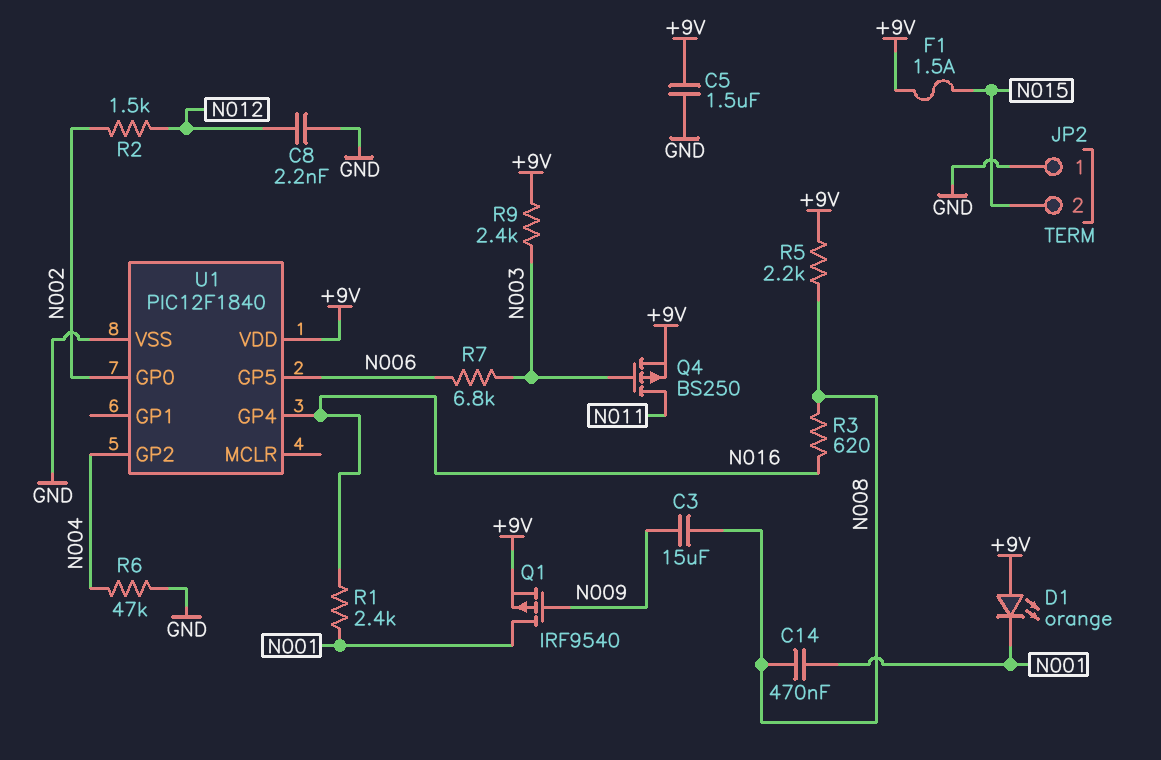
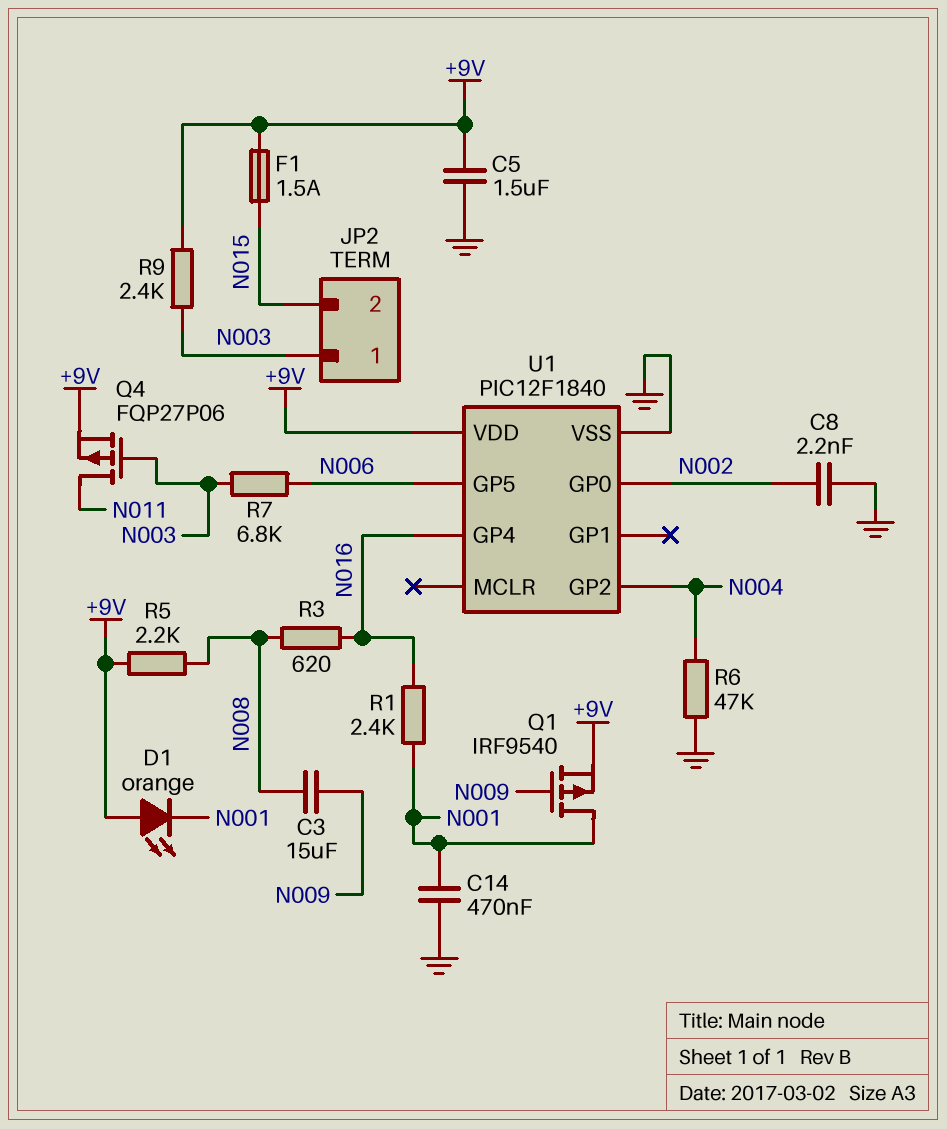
C8: 2.2nF (GND, N012) -> 2.2nF (GND, N002)
C14: 470nF (N001, N008) -> 470nF (GND, N001)
JP2 pin 1: GND -> N003
Q4: PMOS BS250 (G N003, D N011, S +9V) -> PMOS FQP27P06 (G N003, D N011, S +9V)
R2: 1.5k (N002, N012) -> none

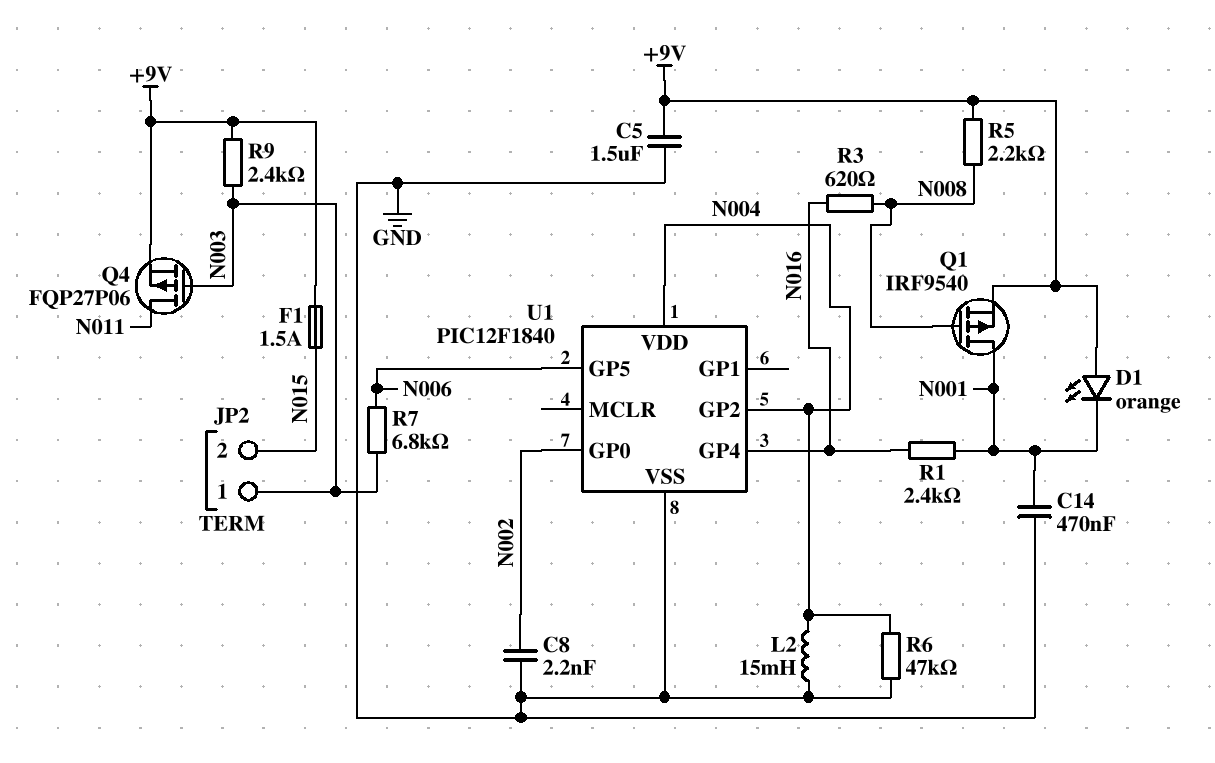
C3: 15uF (N008, N009) -> none
L2: none -> 15mH (GND, N004)
Q1: PMOS IRF9540 (G N009, D N001, S +9V) -> PMOS IRF9540 (G N008, D N001, S +9V)
U1 pin VDD: +9V -> N004

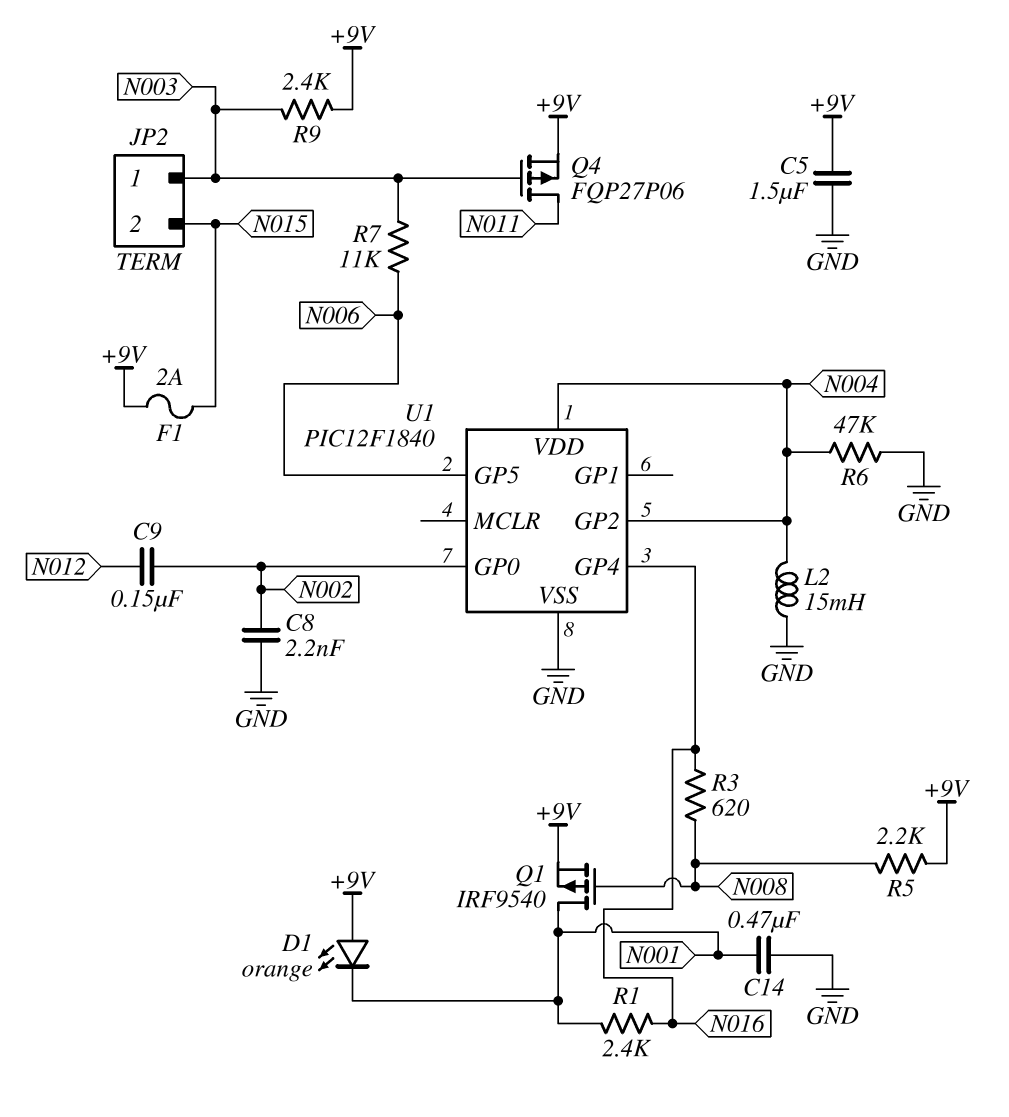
C9: none -> 150nF (N002, N012)
F1: 1.5A (+9V, N015) -> 2A (+9V, N015)
R7: 6.8k (N003, N006) -> 11k (N003, N006)

